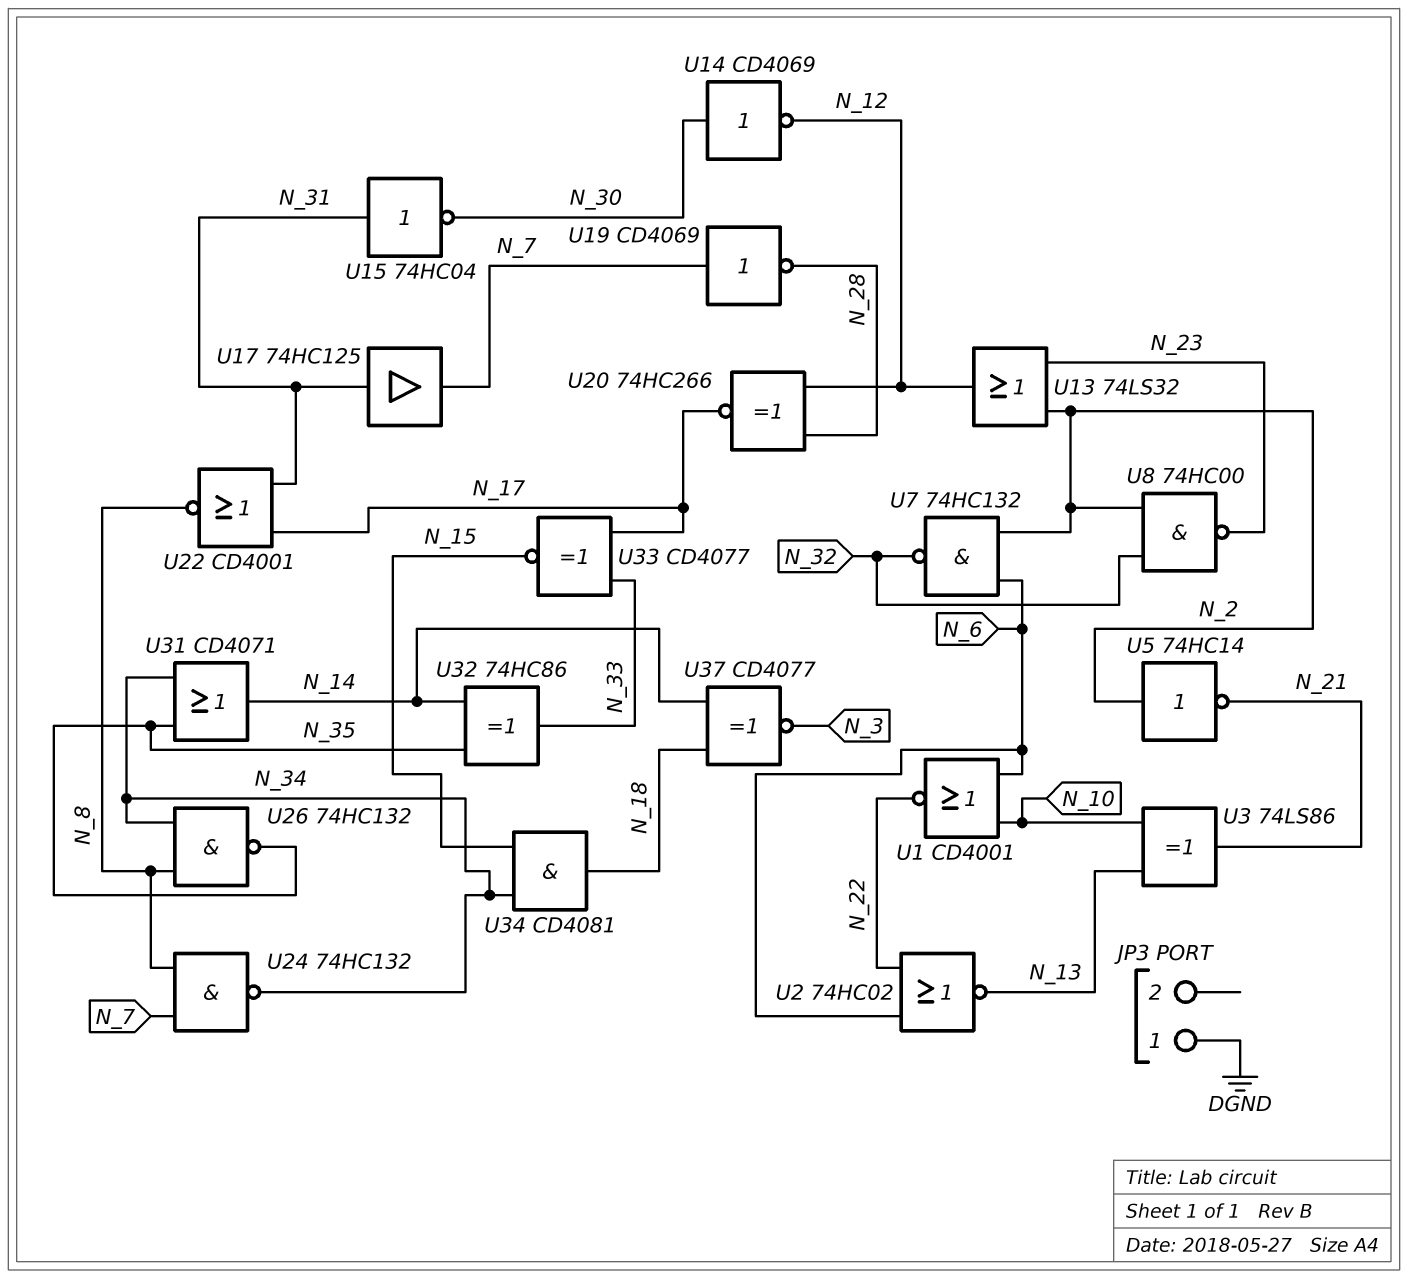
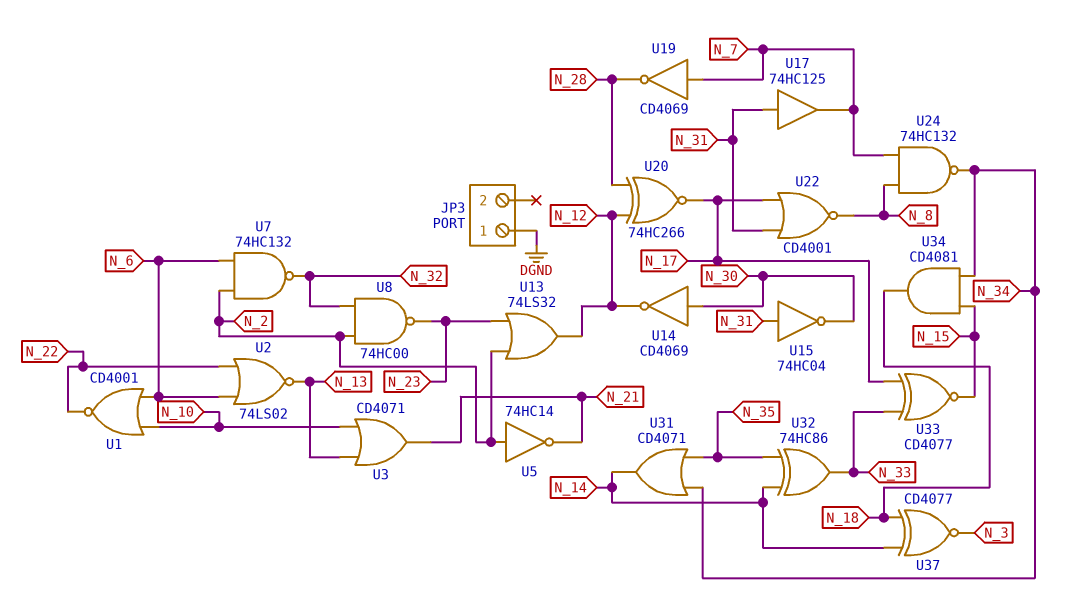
U2: NOR 74HC02 (in N_6, in N_22, out N_13) -> NOR 74LS02 (in N_6, in N_22, out N_13)
U3: XOR 74LS86 (in N_10, in N_13, out N_21) -> OR CD4071 (in N_10, in N_13, out N_21)
U26: NAND 74HC132 (in N_8, in N_34, out N_35) -> none

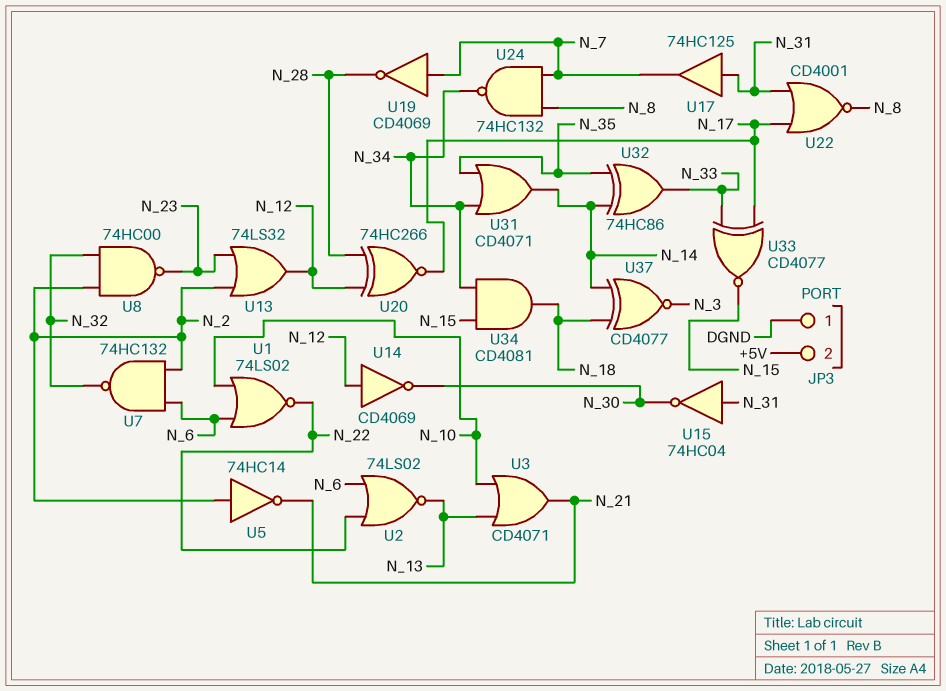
JP3 pin 2: none -> +5V
U1: NOR CD4001 (in N_6, in N_10, out N_22) -> NOR 74LS02 (in N_6, in N_10, out N_22)
U14: NOT CD4069 (in N_30, out N_12) -> NOT CD4069 (in N_12, out N_30)

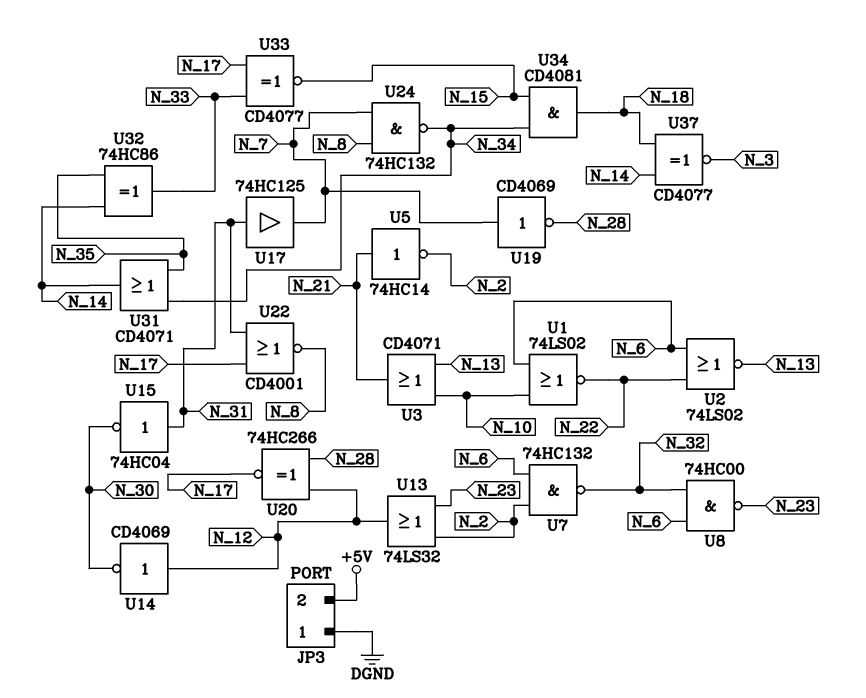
U5: NOT 74HC14 (in N_2, out N_21) -> NOT 74HC14 (in N_21, out N_2)
U8: NAND 74HC00 (in N_2, in N_32, out N_23) -> NAND 74HC00 (in N_6, in N_32, out N_23)

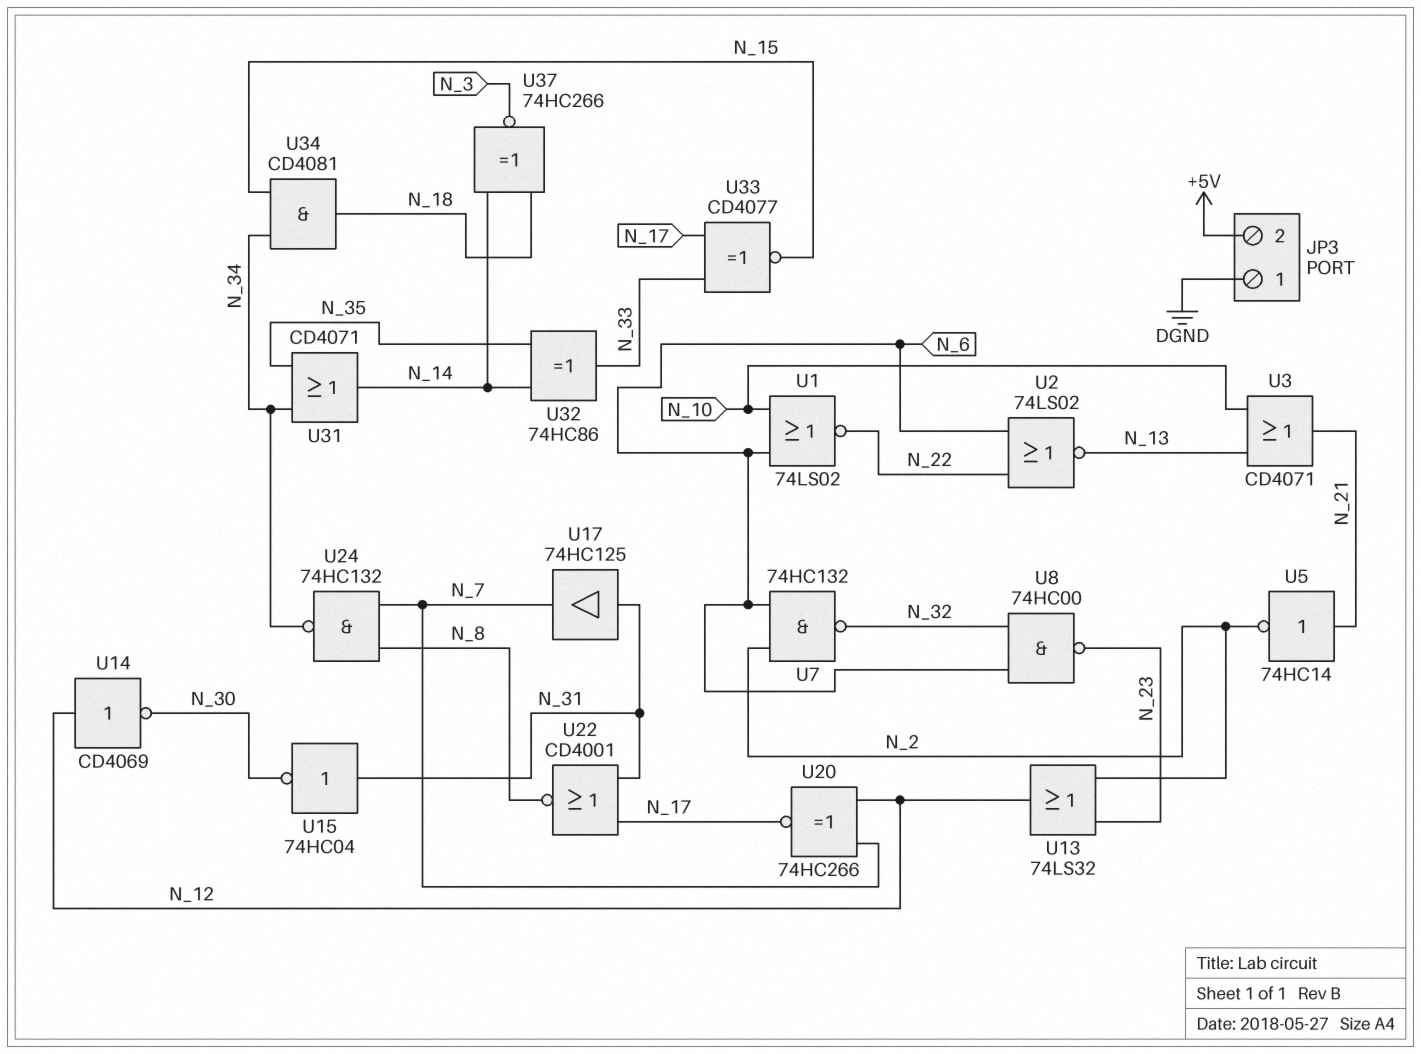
U19: NOT CD4069 (in N_7, out N_28) -> none
U20: XNOR 74HC266 (in N_12, in N_28, out N_17) -> XNOR 74HC266 (in N_7, in N_12, out N_17)
U37: XNOR CD4077 (in N_14, in N_18, out N_3) -> XNOR 74HC266 (in N_14, in N_18, out N_3)

